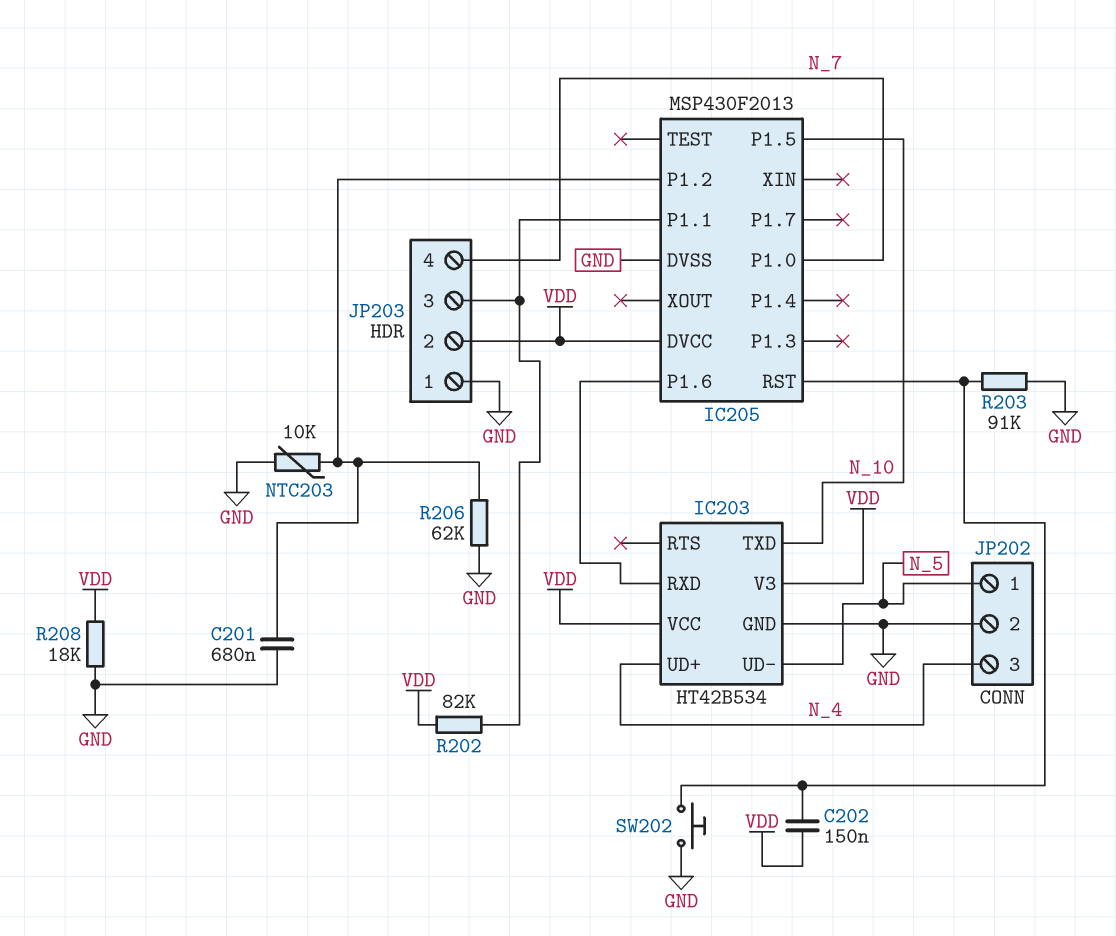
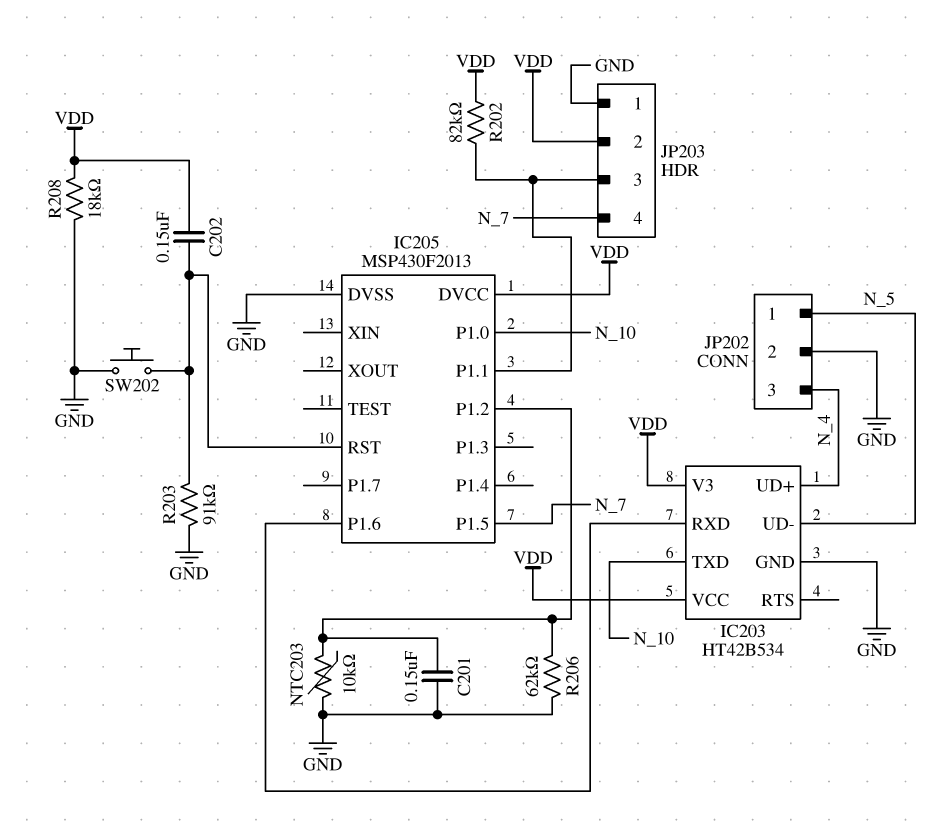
C201: 680nF (GND, IC205/P1.2) -> 150nF (GND, IC205/P1.2)
IC205 pin P1.0: N_7 -> N_10
IC205 pin P1.5: N_10 -> N_7

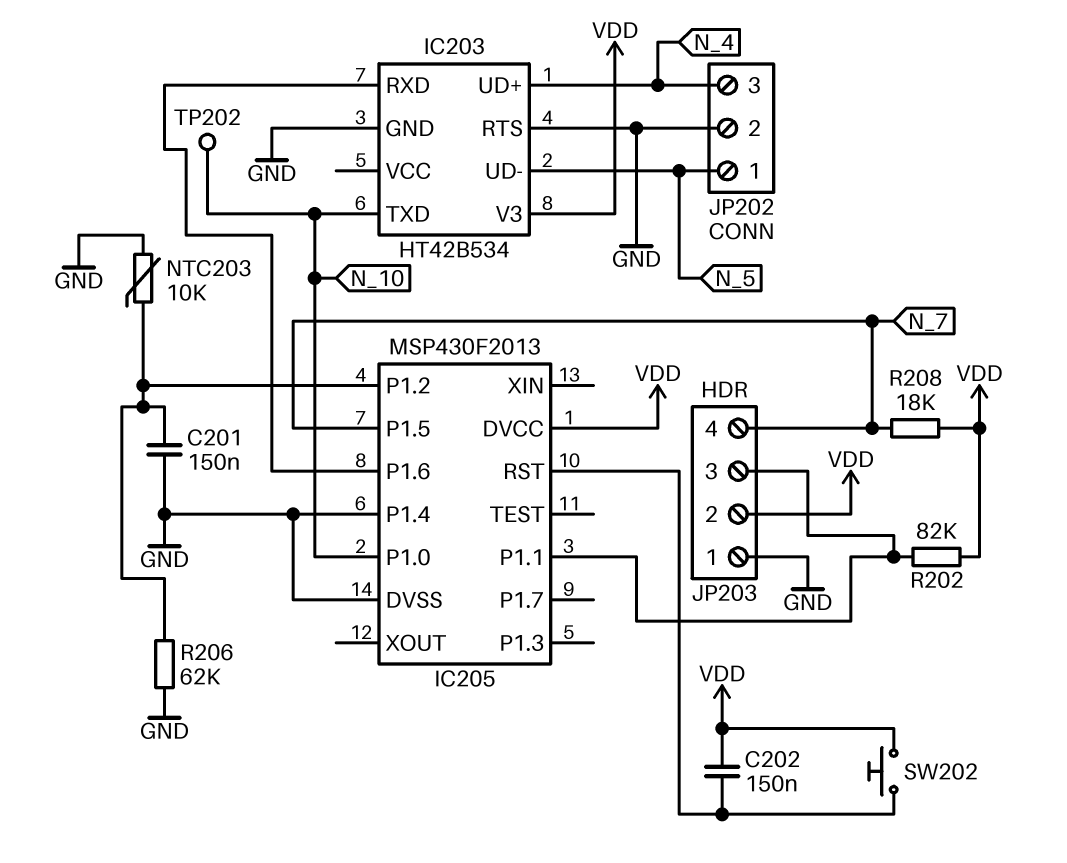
IC203 pin RTS: none -> GND
IC203 pin VCC: VDD -> none
IC205 pin P1.4: none -> GND
R203: 91k (GND, IC205/RST) -> none
R208: 18k (GND, VDD) -> 18k (N_7, VDD)
SW202: button (GND, IC205/RST) -> button (IC205/RST, VDD)
TP202: none -> test point (N_10)

